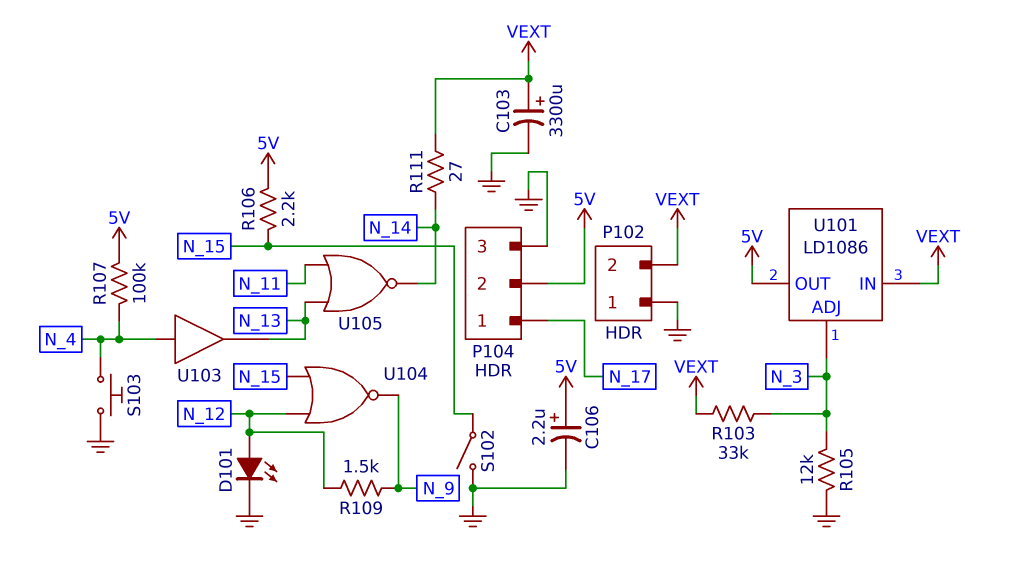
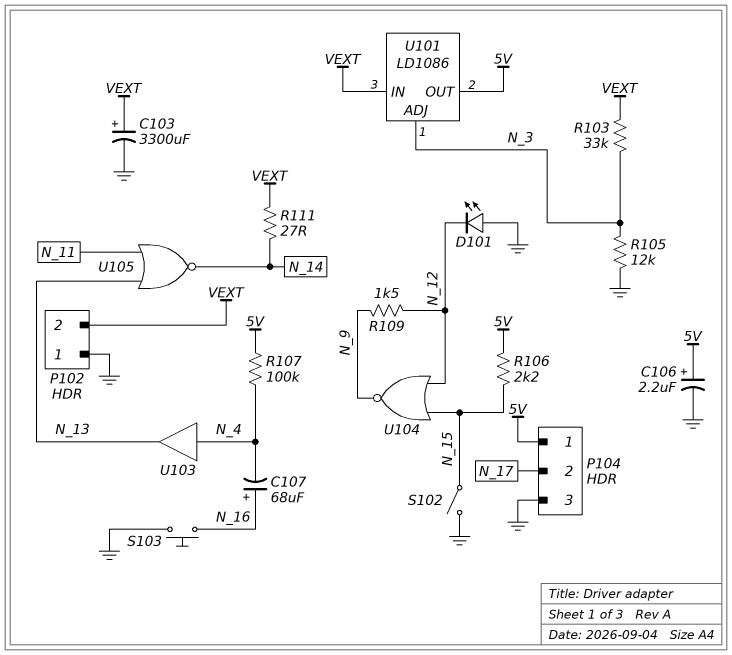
C107: none -> 68uF (plus N_16, minus N_4)
D101: LED (A N_12, K GND) -> LED (A GND, K N_12)
P104 pin 1: N_17 -> 5V
P104 pin 2: 5V -> N_17
S103: button (GND, N_4) -> button (GND, N_16)

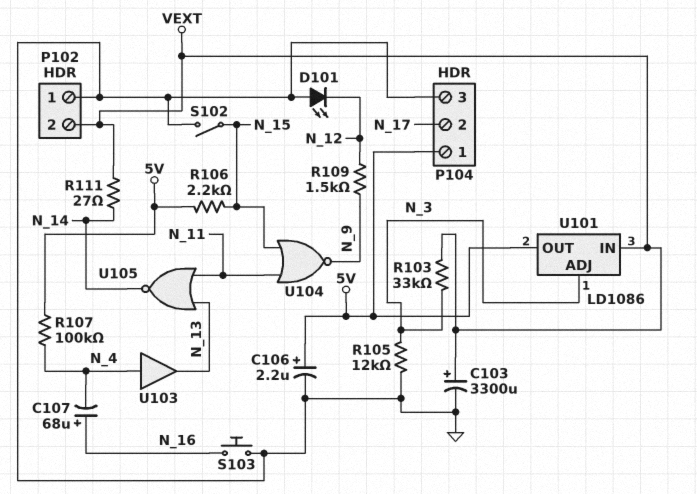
U104: NOR (in N_12, in N_15, out N_9) -> NOR (in N_11, in N_15, out N_9)

